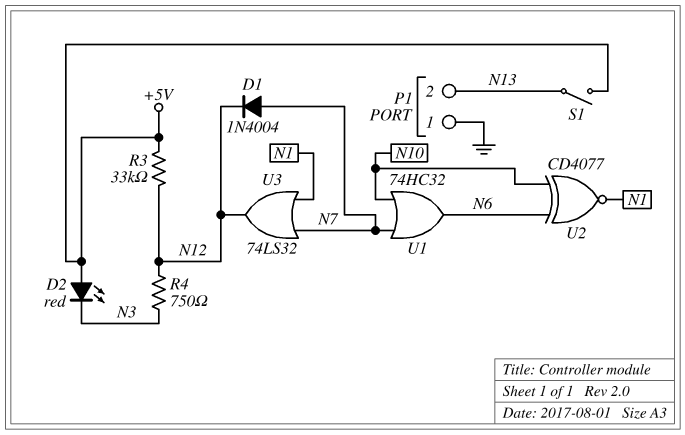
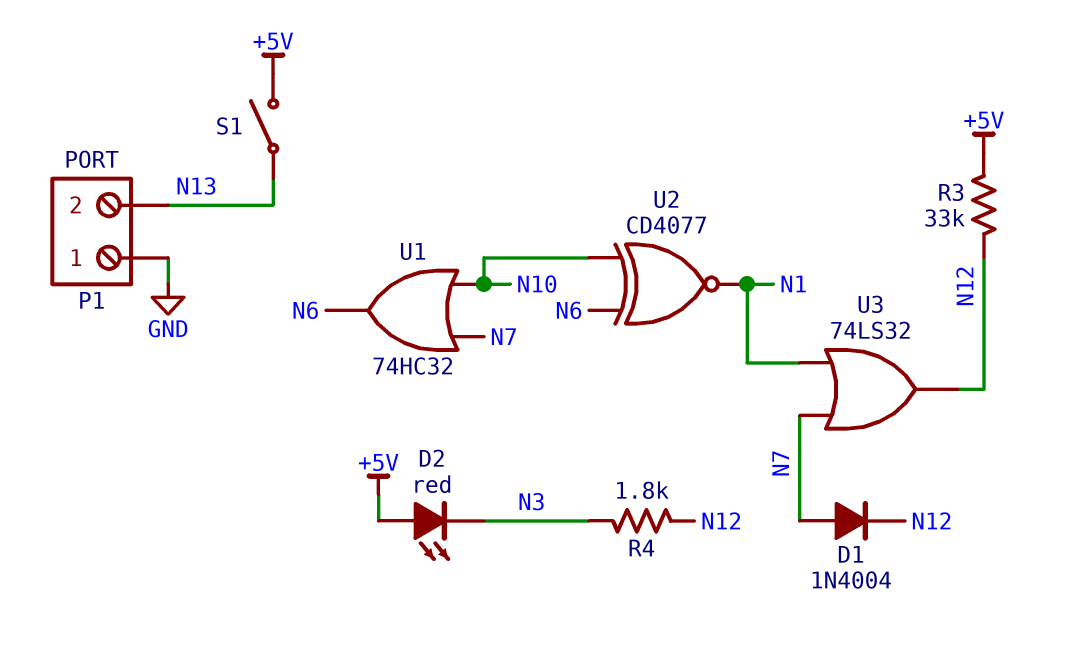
R4: 750 (N3, N12) -> 1.8k (N3, N12)

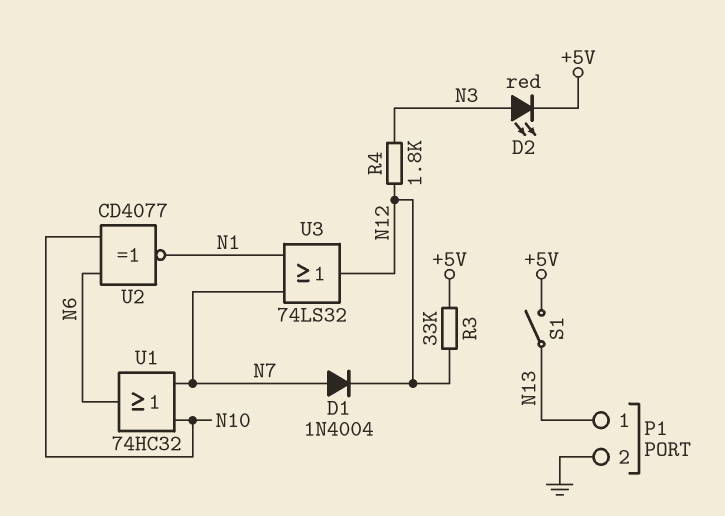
D2: LED red (A +5V, K N3) -> LED red (A N3, K +5V)
P1 pin 1: GND -> N13
P1 pin 2: N13 -> GND

